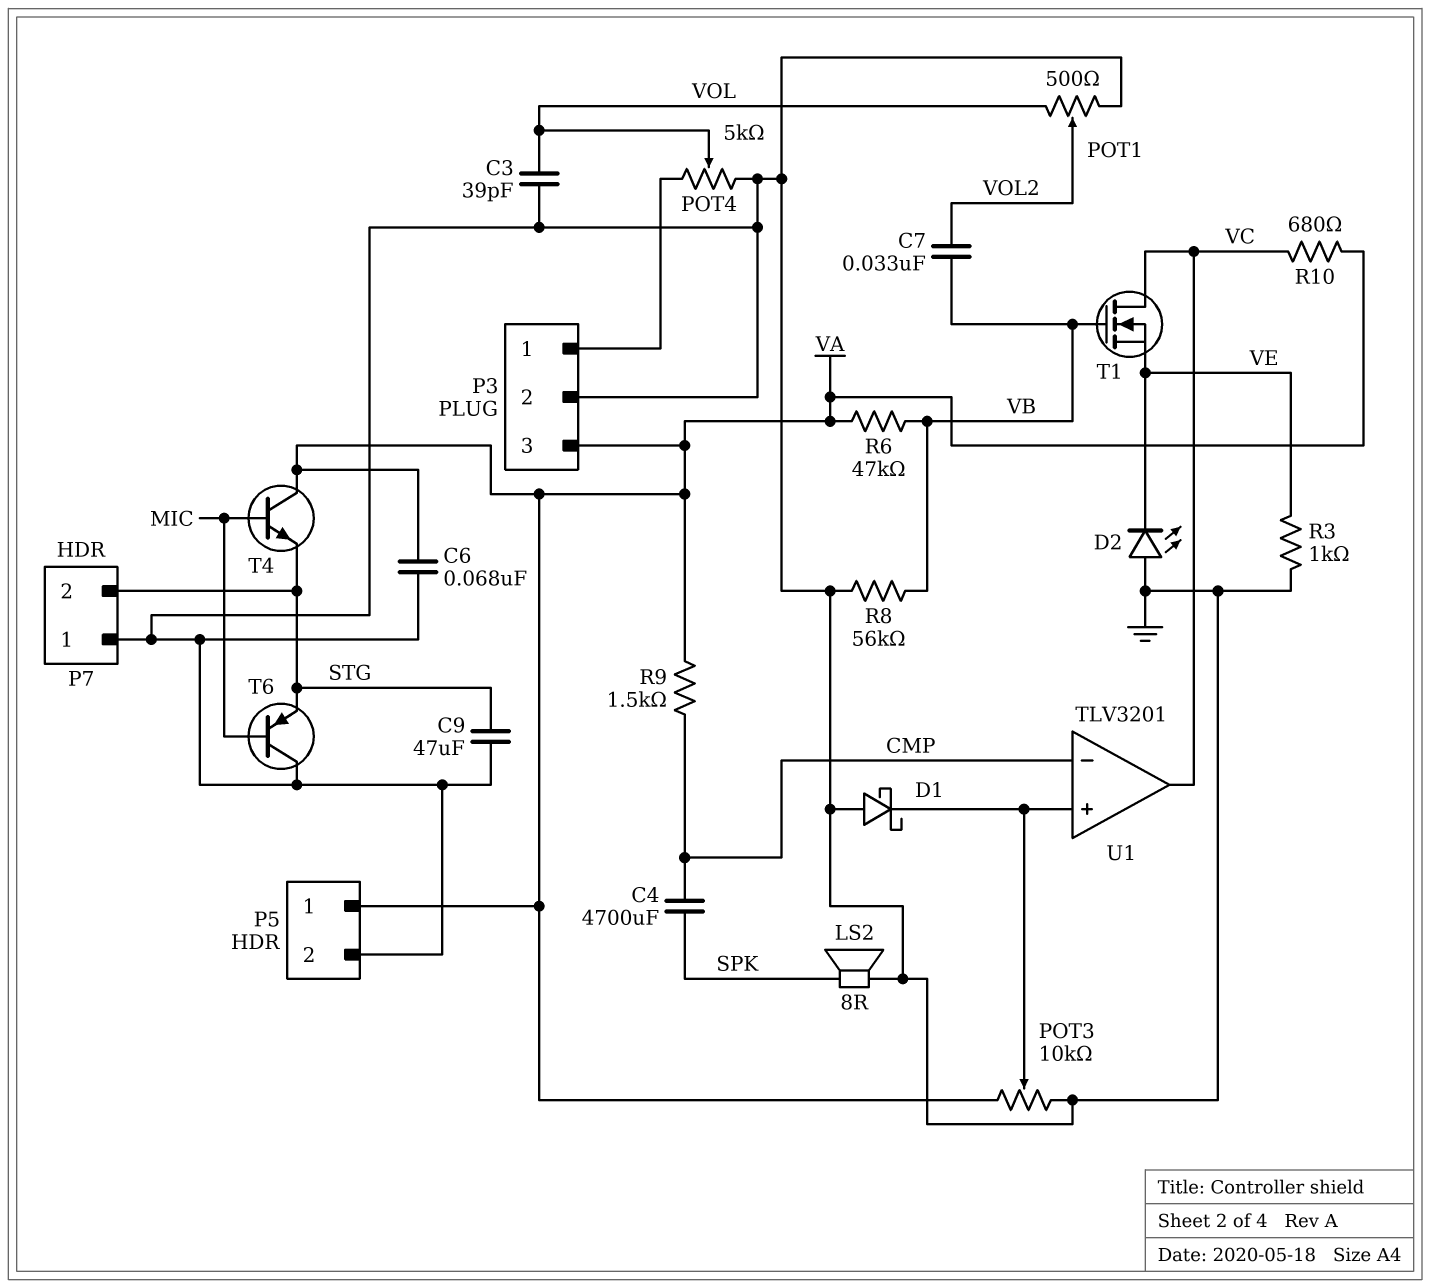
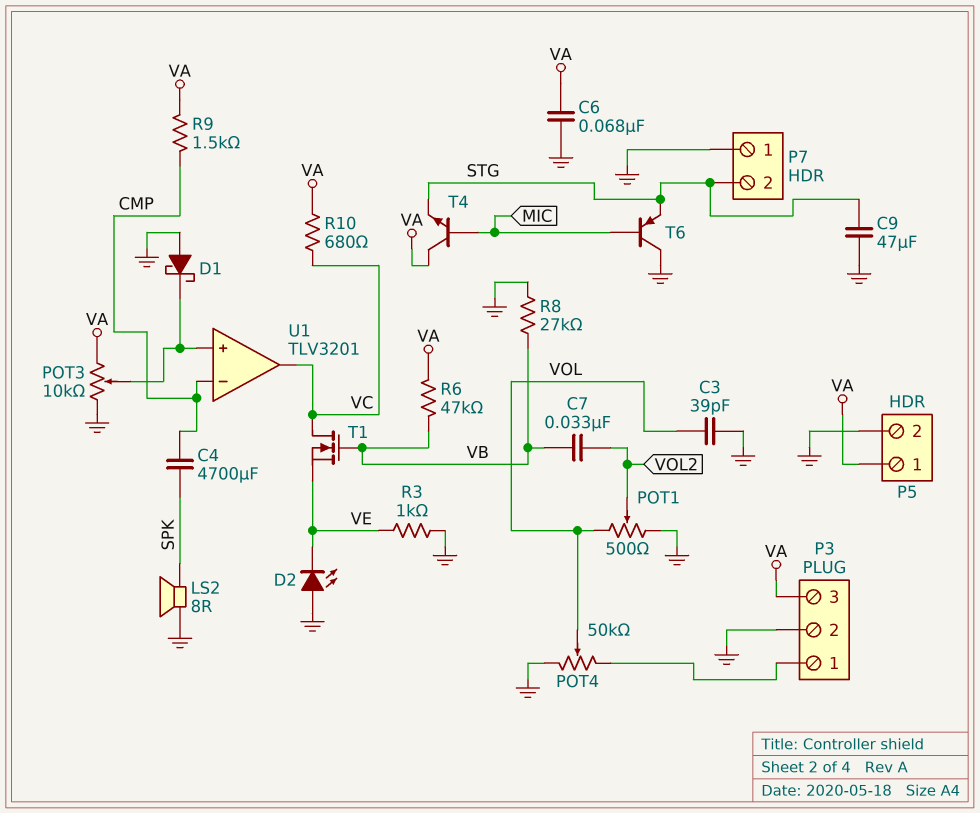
POT4: 5k (GND, P3/1, wiper VOL) -> 50k (GND, P3/1, wiper VOL)
R8: 56k (GND, VB) -> 27k (GND, VB)

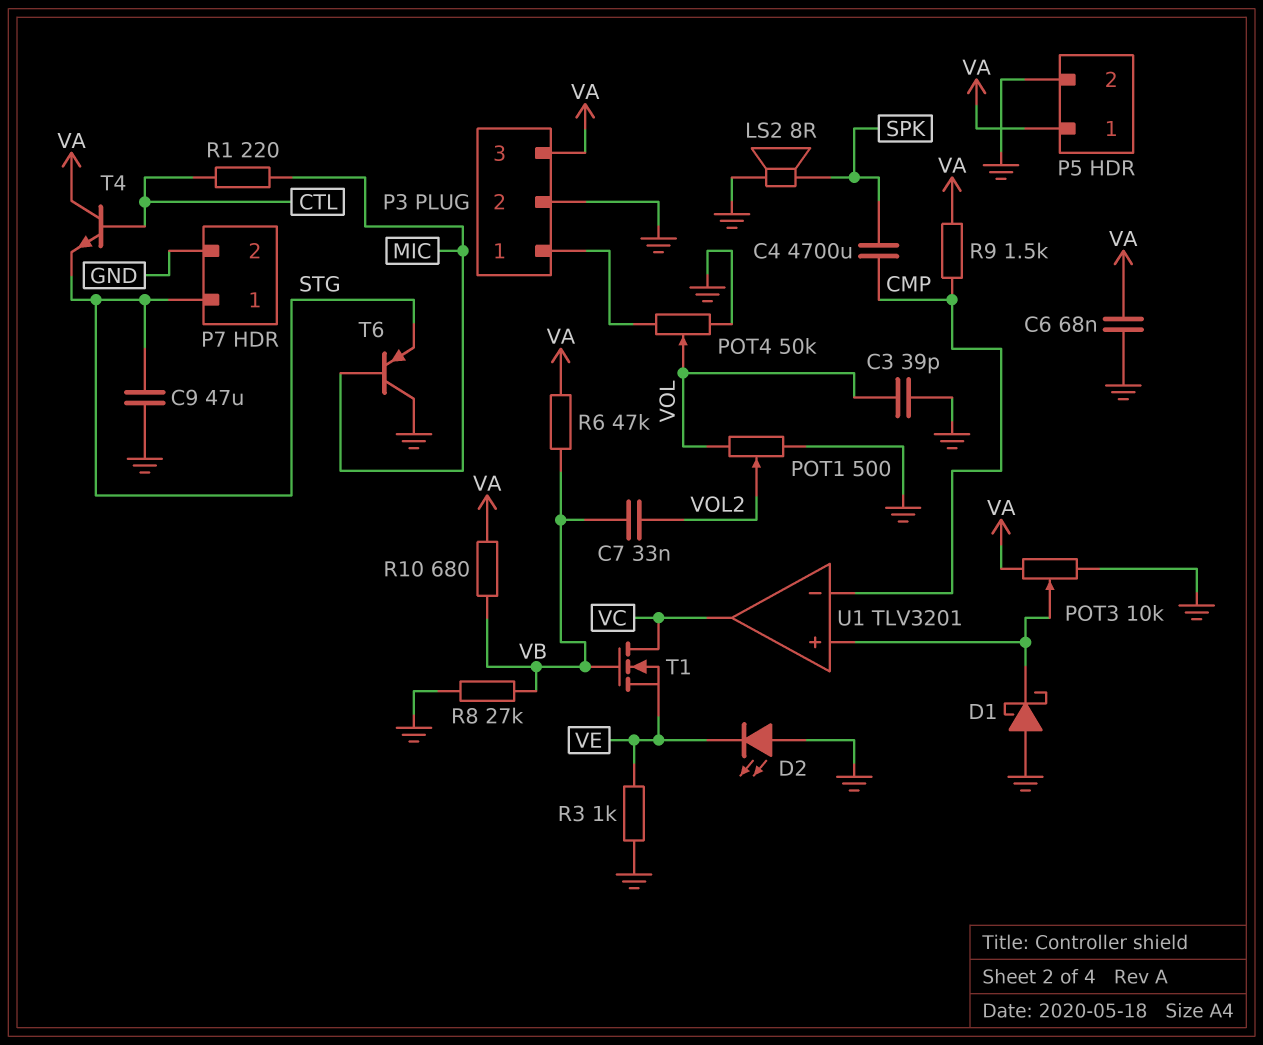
P7 pin 1: GND -> STG
P7 pin 2: STG -> GND
R1: none -> 220 (CTL, MIC)
R10: 680 (VA, VC) -> 680 (VA, VB)
T4: NPN (B MIC, C VA, E STG) -> NPN (B CTL, C VA, E STG)

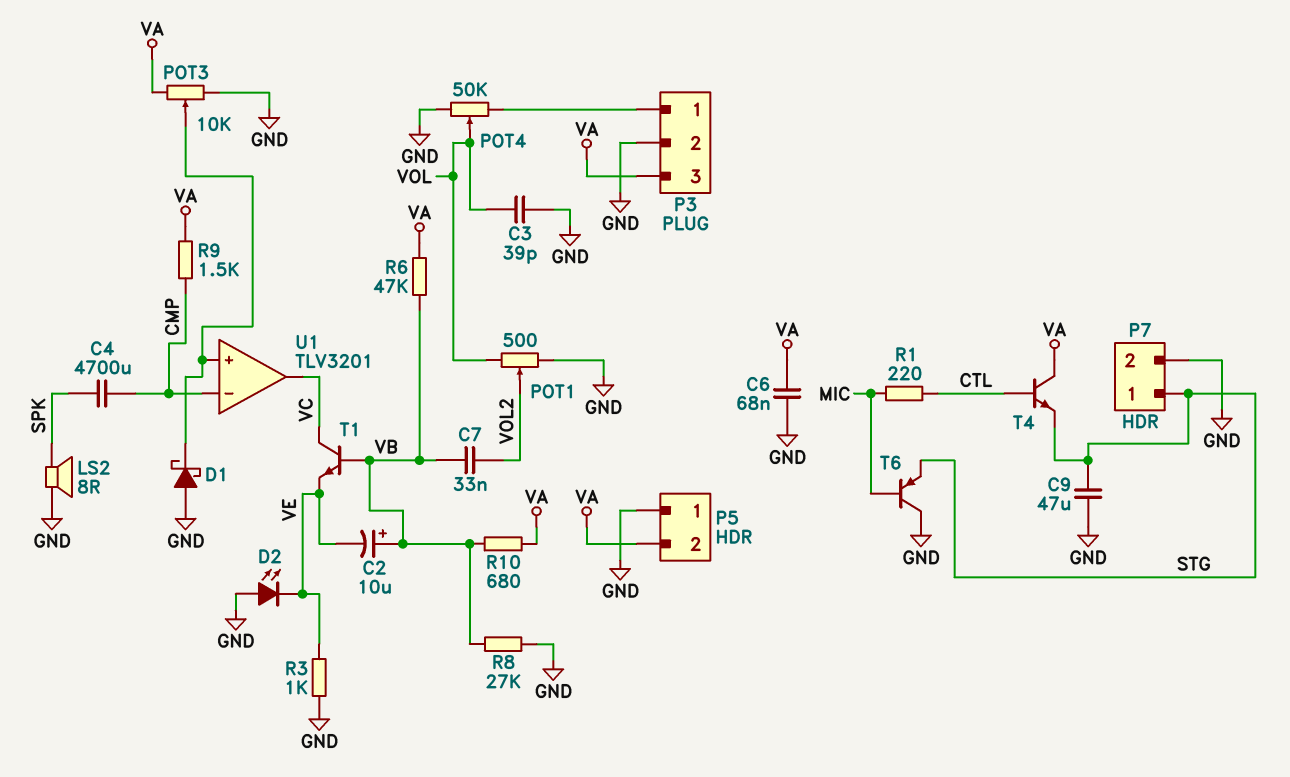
C2: none -> 10uF (plus VB, minus VE)
P5 pin 1: VA -> GND
P5 pin 2: GND -> VA
T1: NMOS (G VB, D VC, S VE) -> NPN (B VB, C VC, E VE)

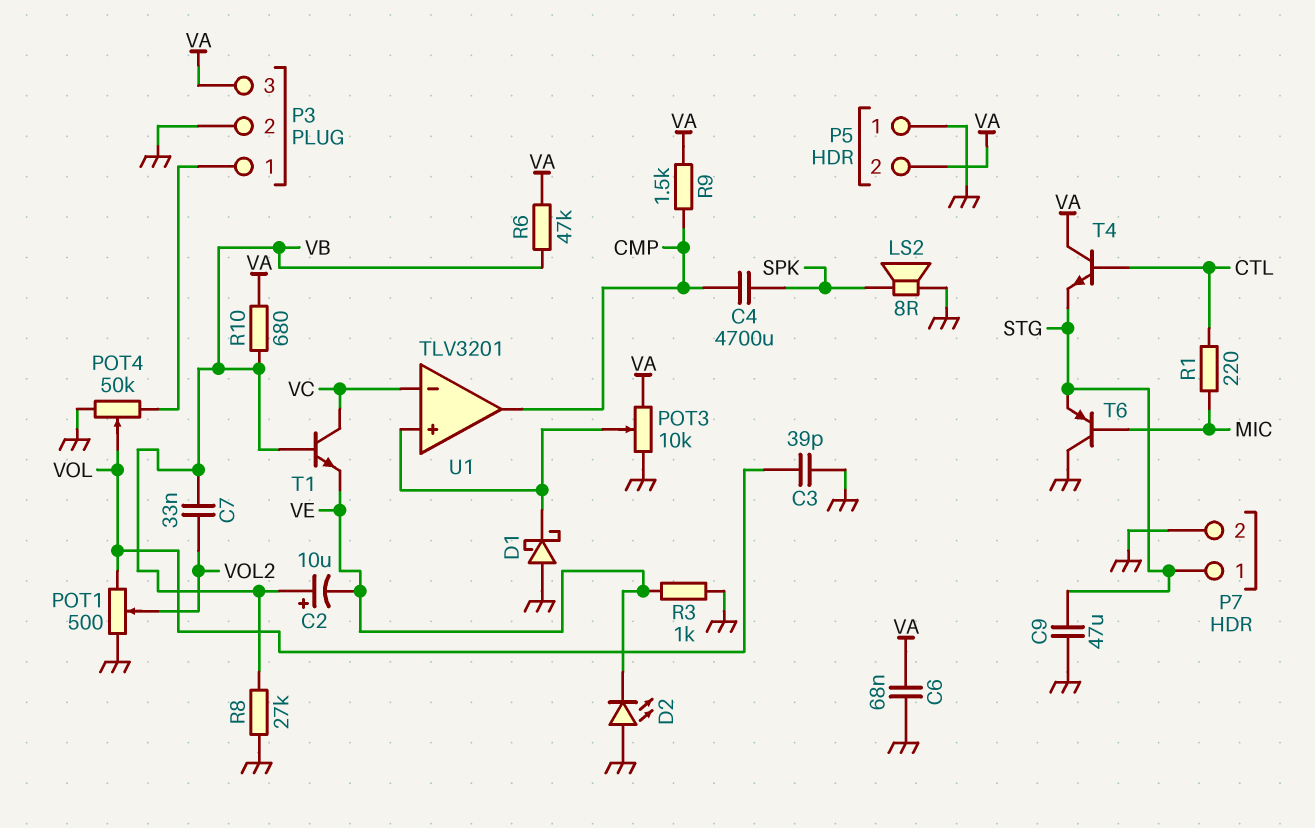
U1 pin in-: CMP -> VC
U1 pin out: VC -> CMP

